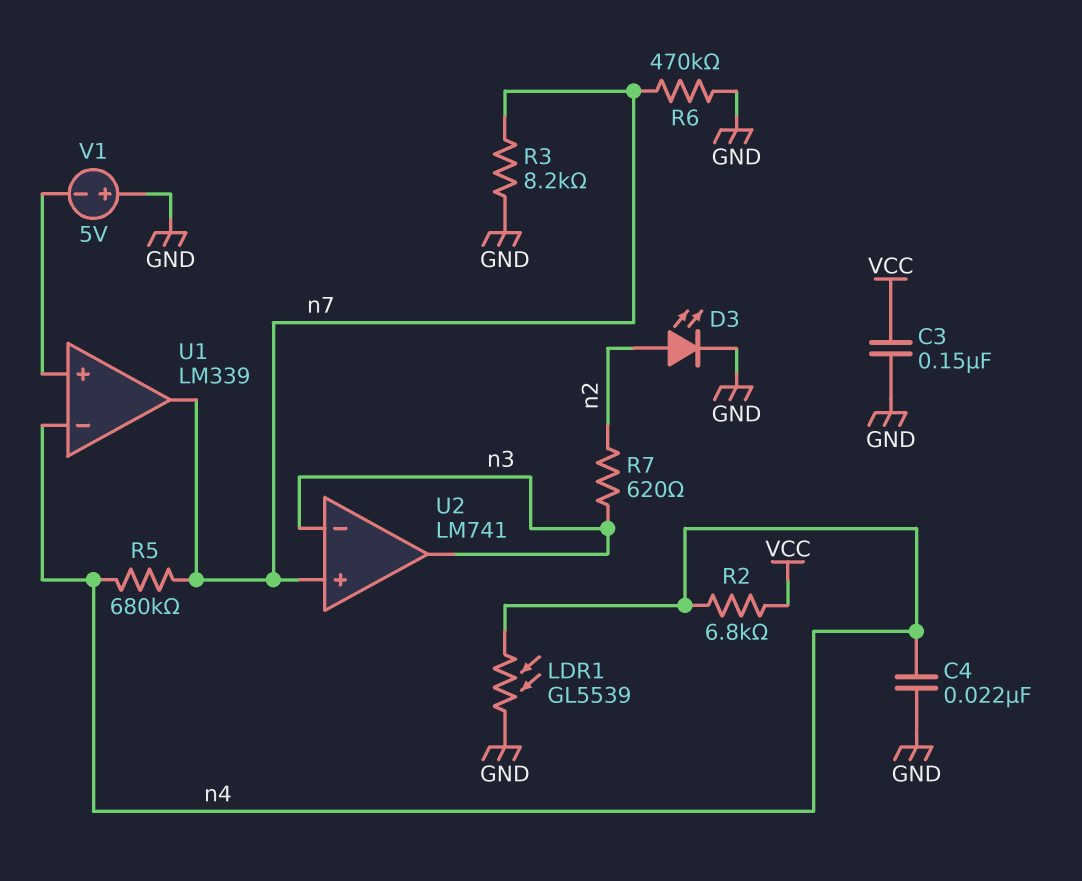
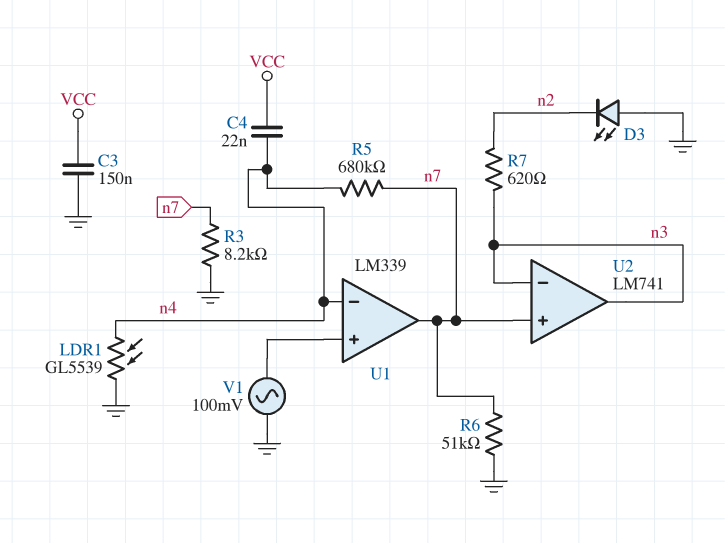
C4: 22nF (GND, n4) -> 22nF (VCC, n4)
D3: LED (A n2, K GND) -> LED (A GND, K n2)
R2: 6.8k (VCC, n4) -> none
R6: 470k (GND, n7) -> 51k (GND, n7)
V1: 5V (plus GND, minus U1/in+) -> AC 100mV (GND, U1/in+)

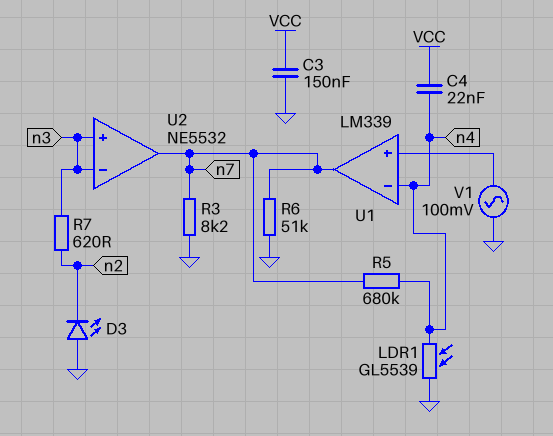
U2: LM741 -> NE5532
U2 pin in+: n7 -> n3
U2 pin out: n3 -> n7

